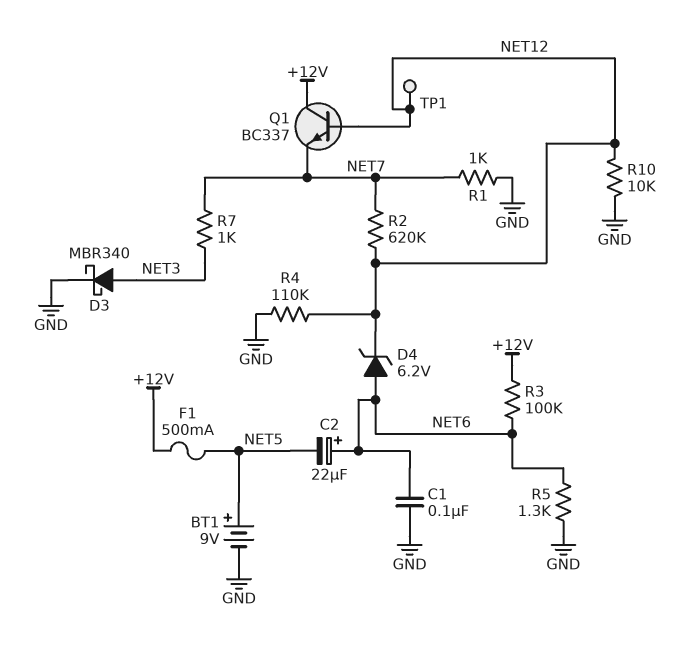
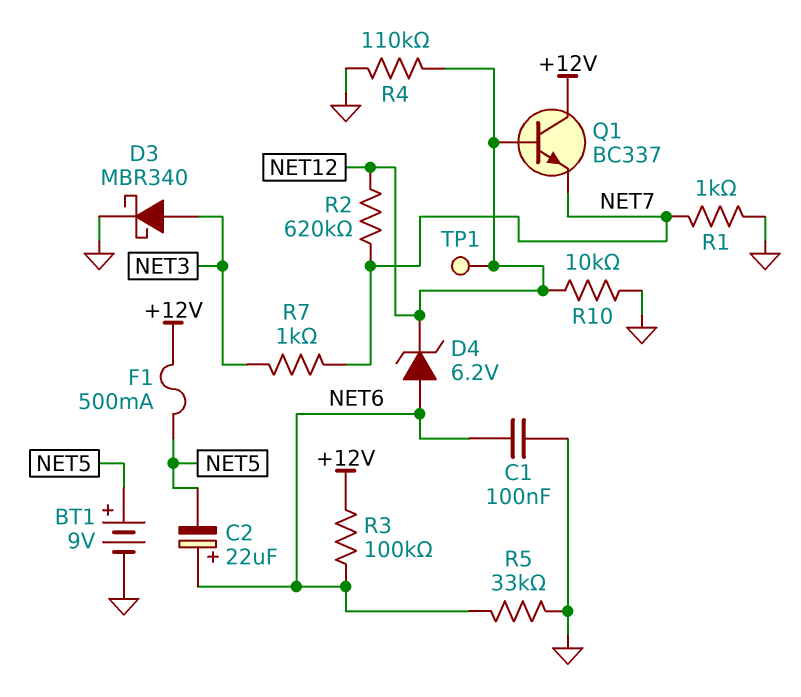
R5: 1.3k (GND, NET6) -> 33k (GND, NET6)

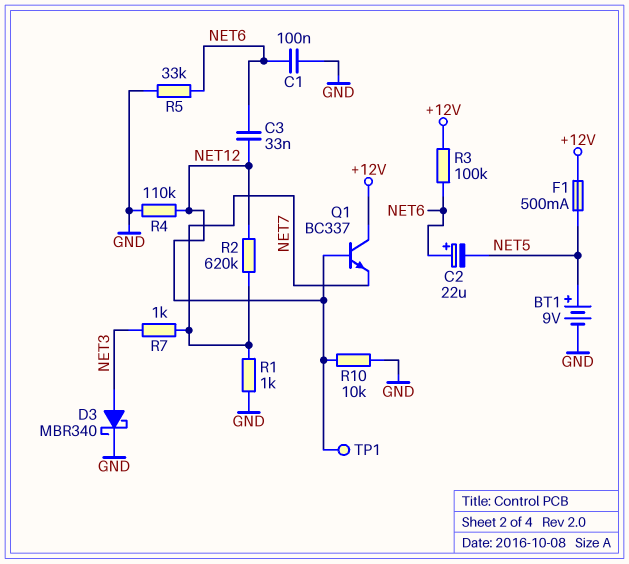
C3: none -> 33nF (NET6, NET12)
D4: zener 6.2V (A NET6, K NET12) -> none

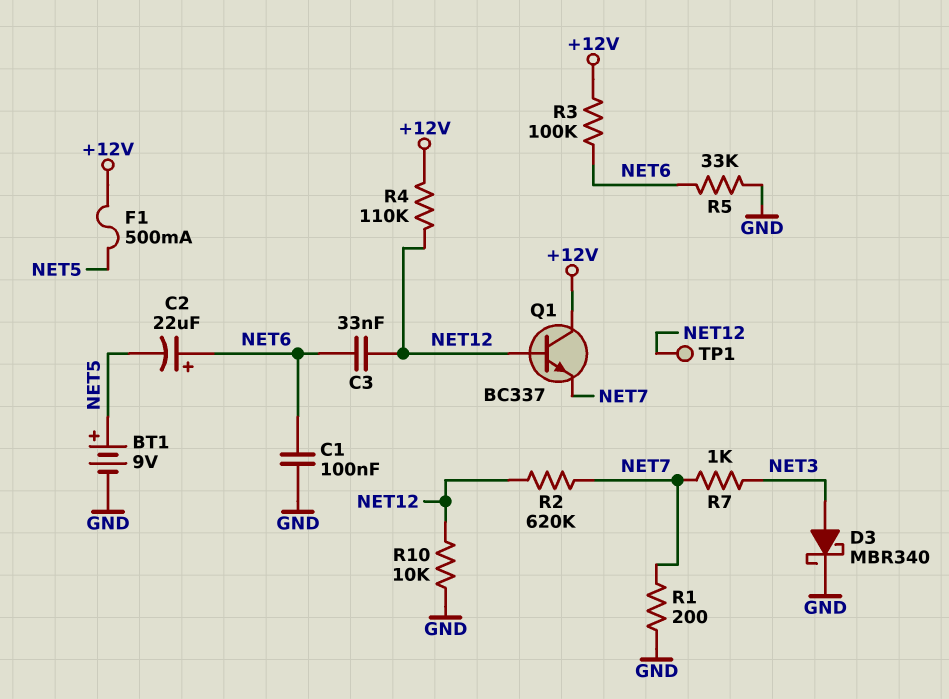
R1: 1k (GND, NET7) -> 200 (GND, NET7)
R4: 110k (GND, NET12) -> 110k (+12V, NET12)

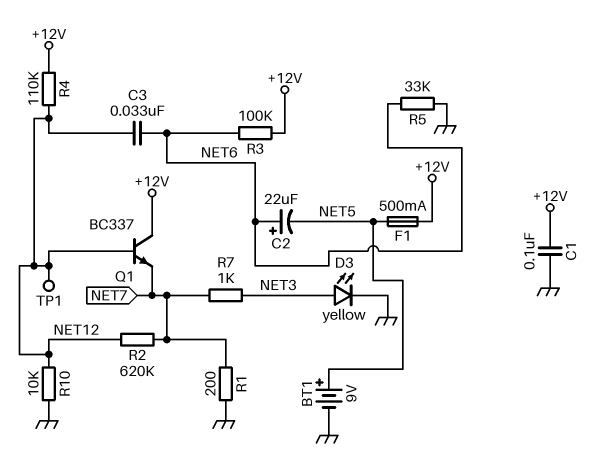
C1: 100nF (GND, NET6) -> 100nF (+12V, GND)
D3: schottky MBR340 (A NET3, K GND) -> LED yellow (A NET3, K GND)

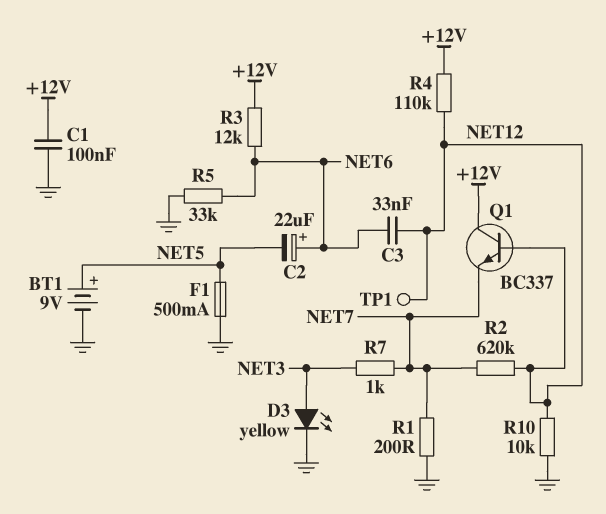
F1: 500mA (+12V, NET5) -> 500mA (GND, NET5)
R3: 100k (+12V, NET6) -> 12k (+12V, NET6)

